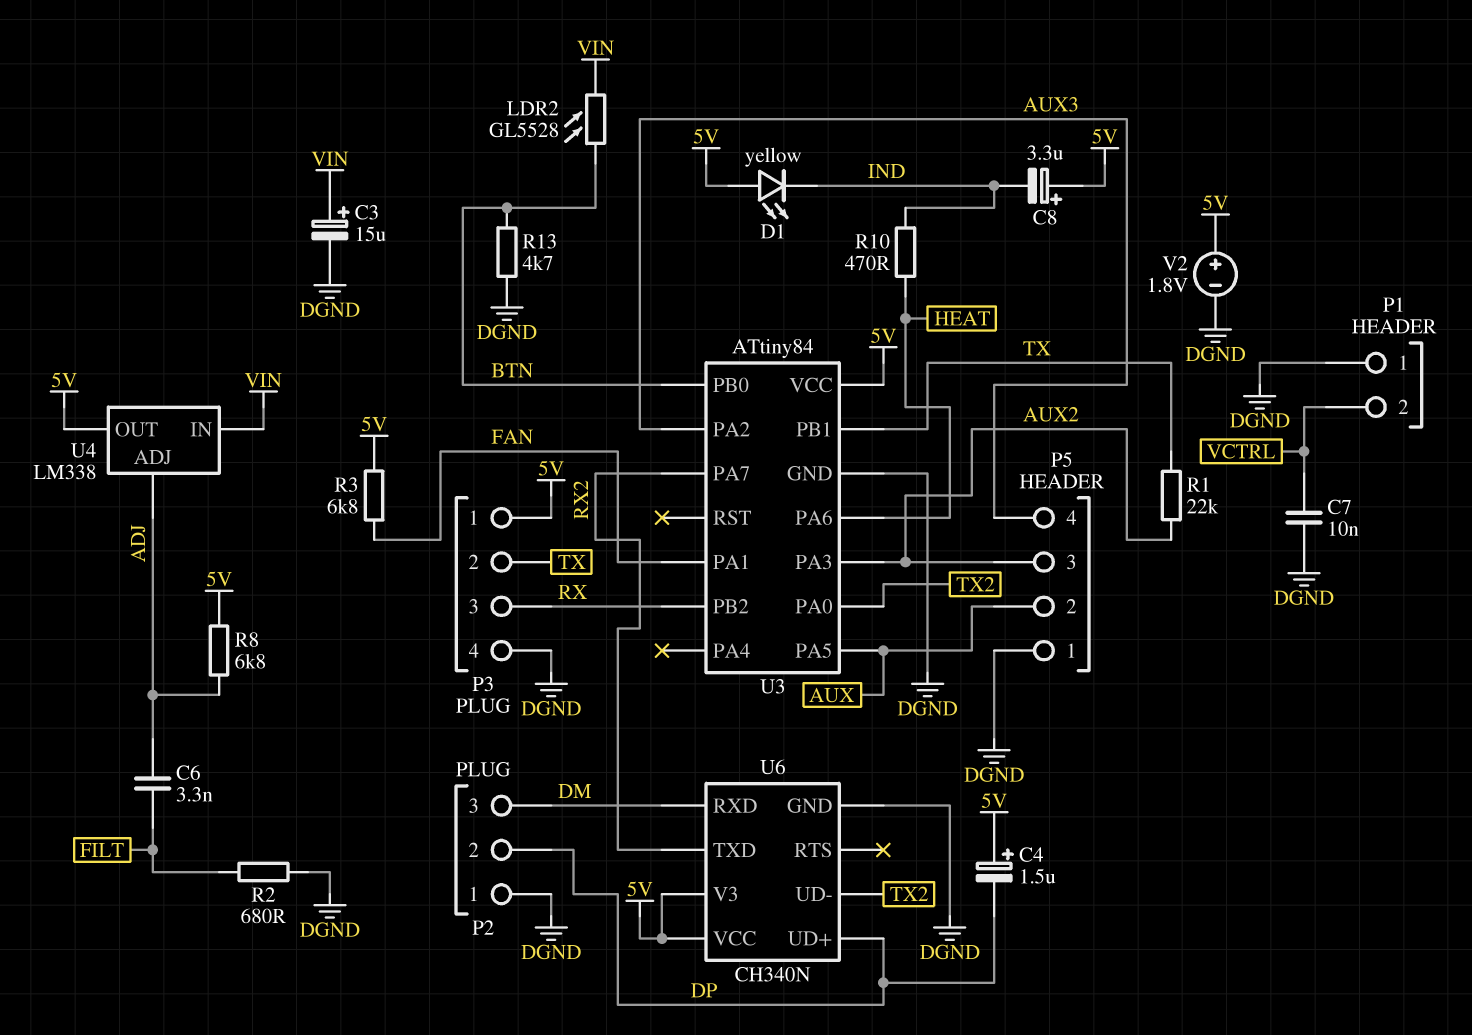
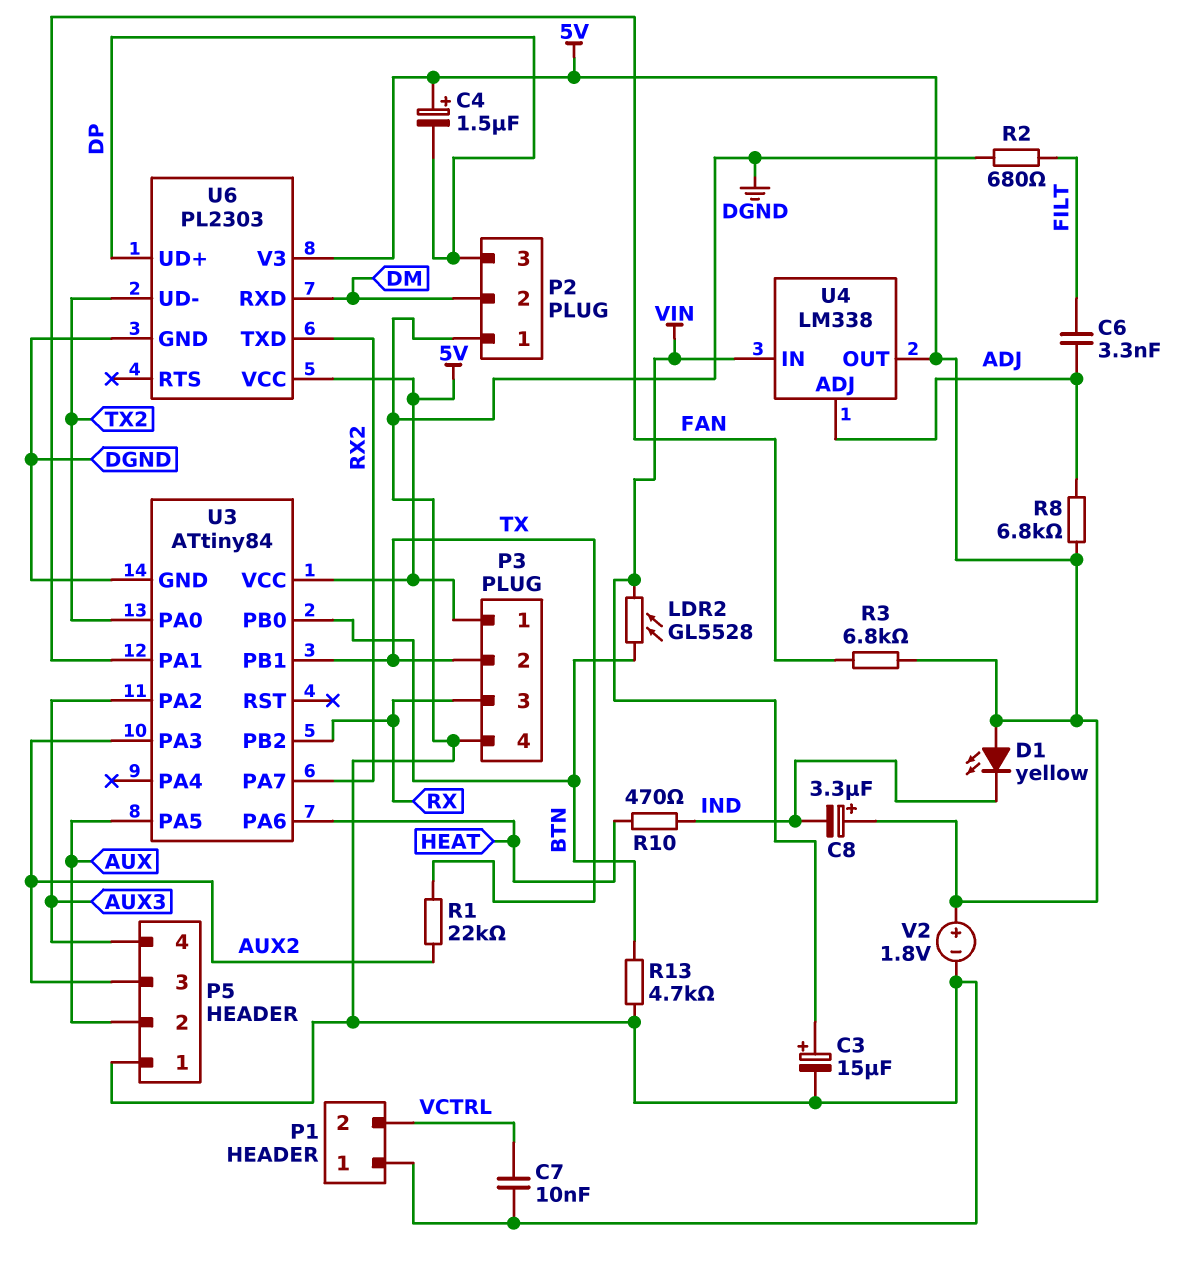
P2 pin 2: DP -> DM
P2 pin 3: DM -> DP
U6: CH340N -> PL2303

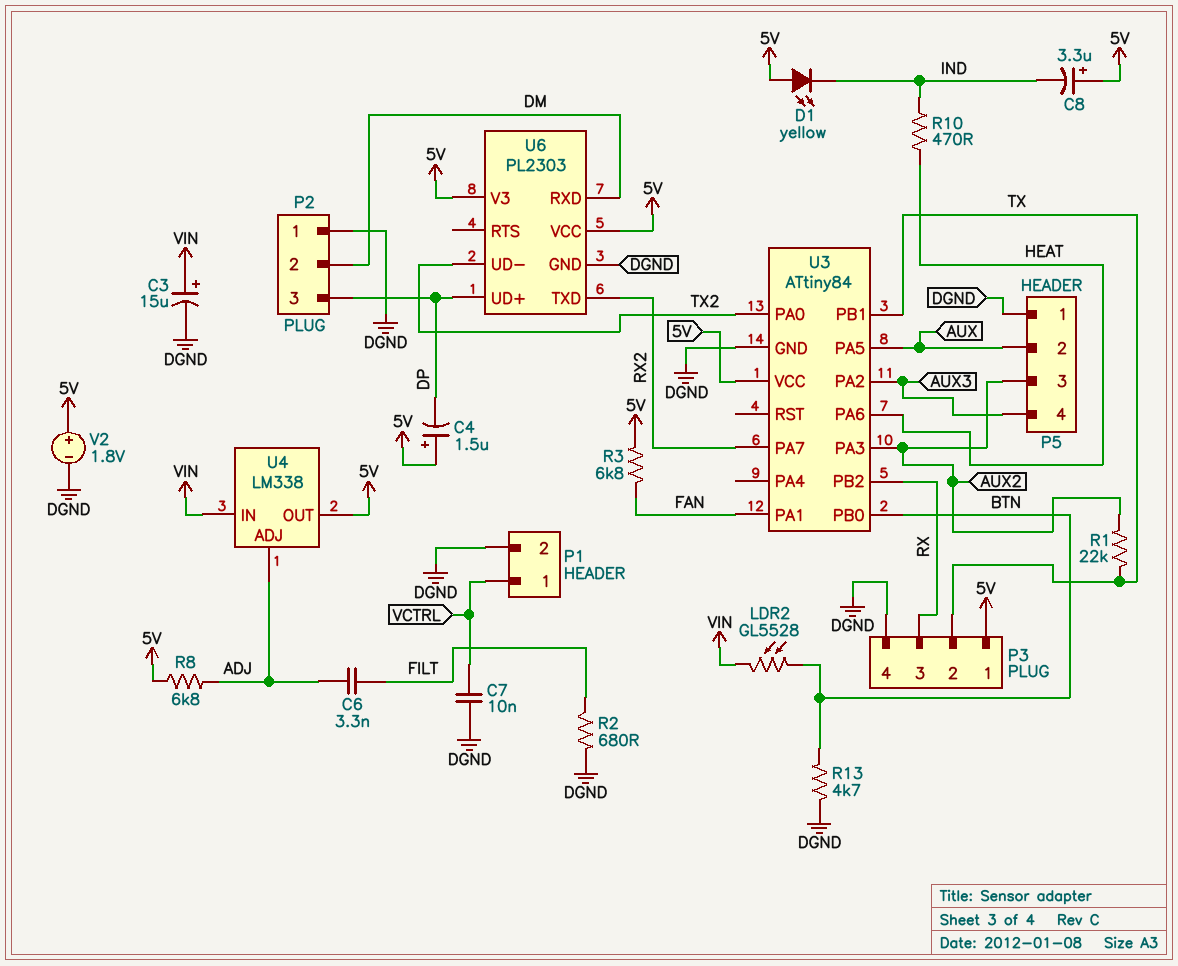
P1 pin 1: DGND -> VCTRL
P1 pin 2: VCTRL -> DGND

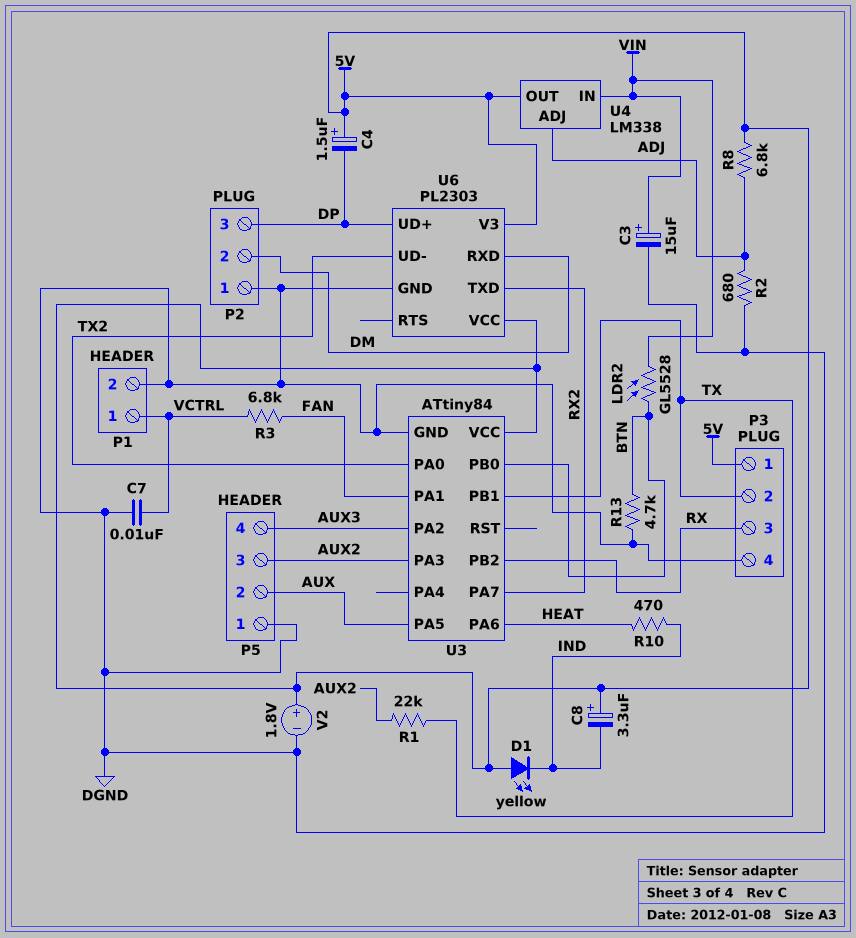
C6: 3.3nF (ADJ, FILT) -> none
R2: 680 (DGND, FILT) -> 680 (ADJ, DGND)
R3: 6.8k (5V, FAN) -> 6.8k (FAN, VCTRL)

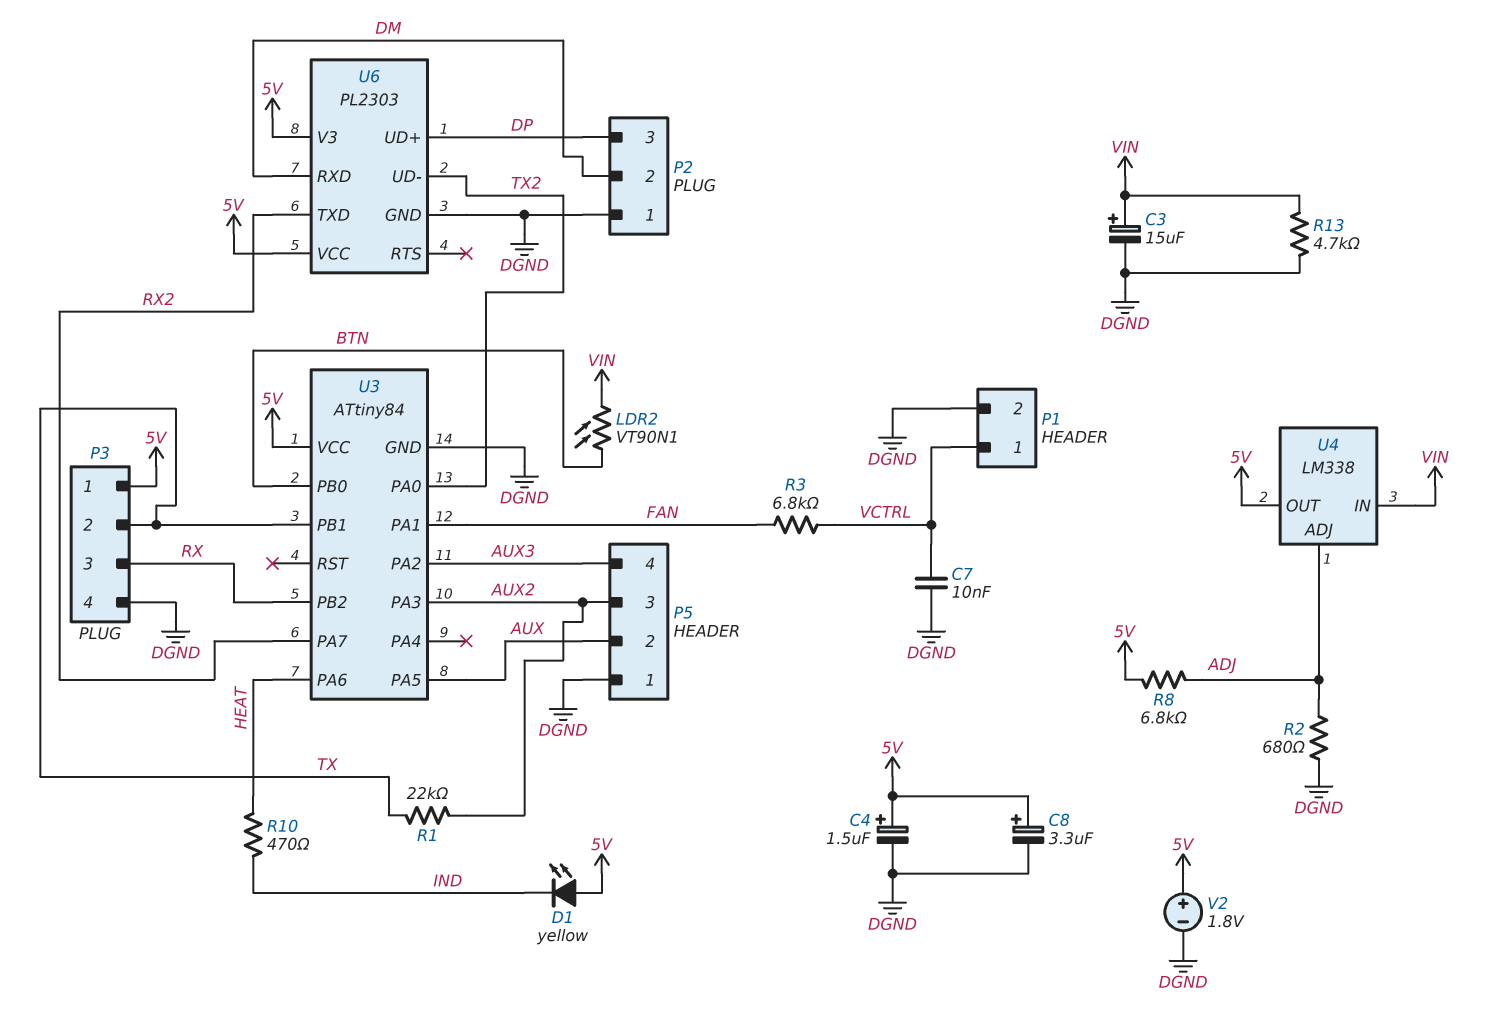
C4: 1.5uF (plus 5V, minus DP) -> 1.5uF (plus 5V, minus DGND)
C8: 3.3uF (plus 5V, minus IND) -> 3.3uF (plus 5V, minus DGND)
LDR2: GL5528 (BTN, VIN) -> VT90N1 (BTN, VIN)
R13: 4.7k (BTN, DGND) -> 4.7k (DGND, VIN)

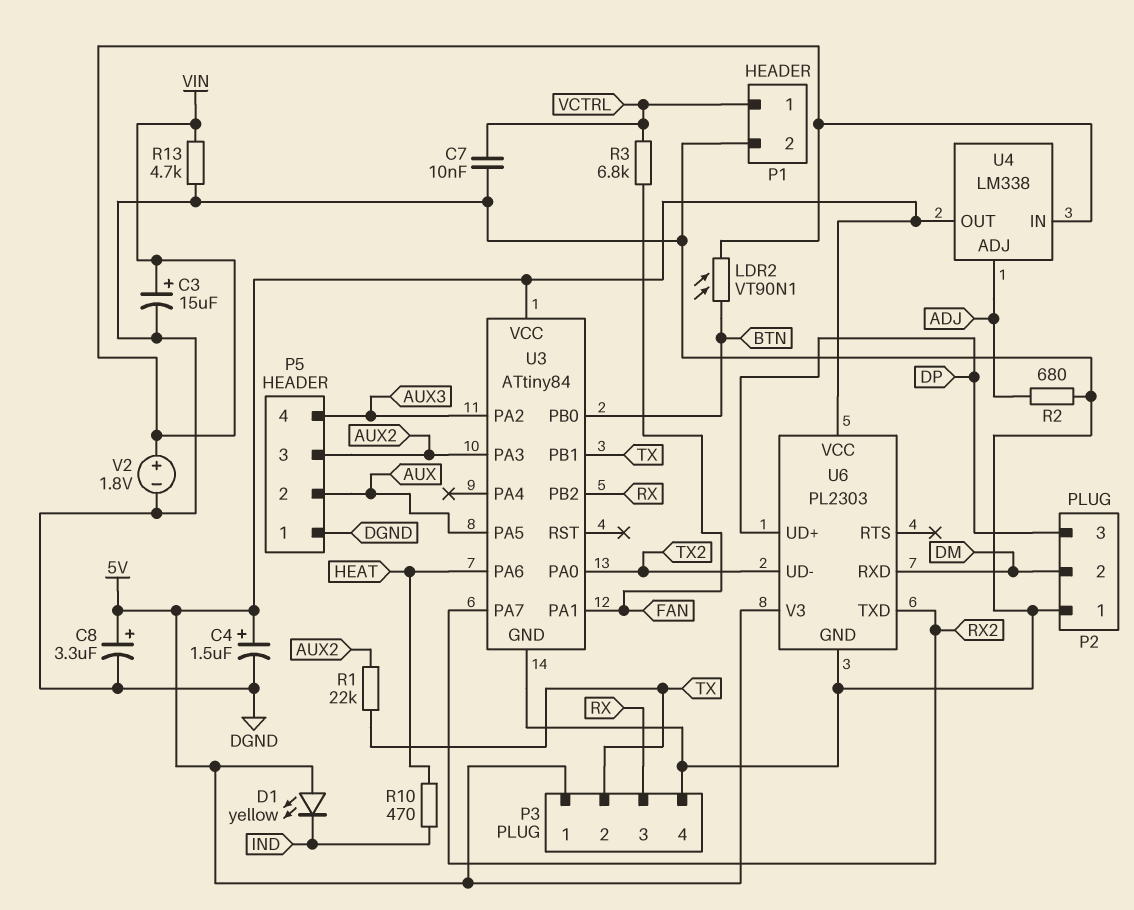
R8: 6.8k (5V, ADJ) -> none
V2: 1.8V (plus 5V, minus DGND) -> 1.8V (plus VIN, minus DGND)

